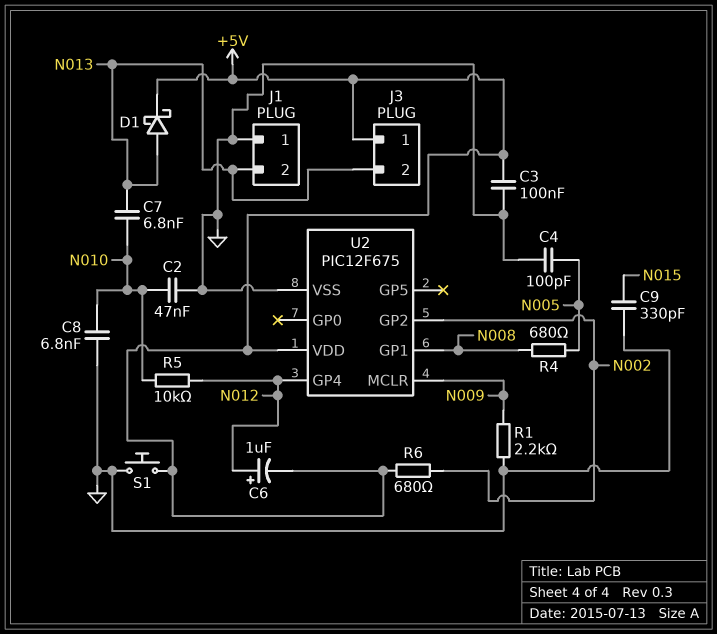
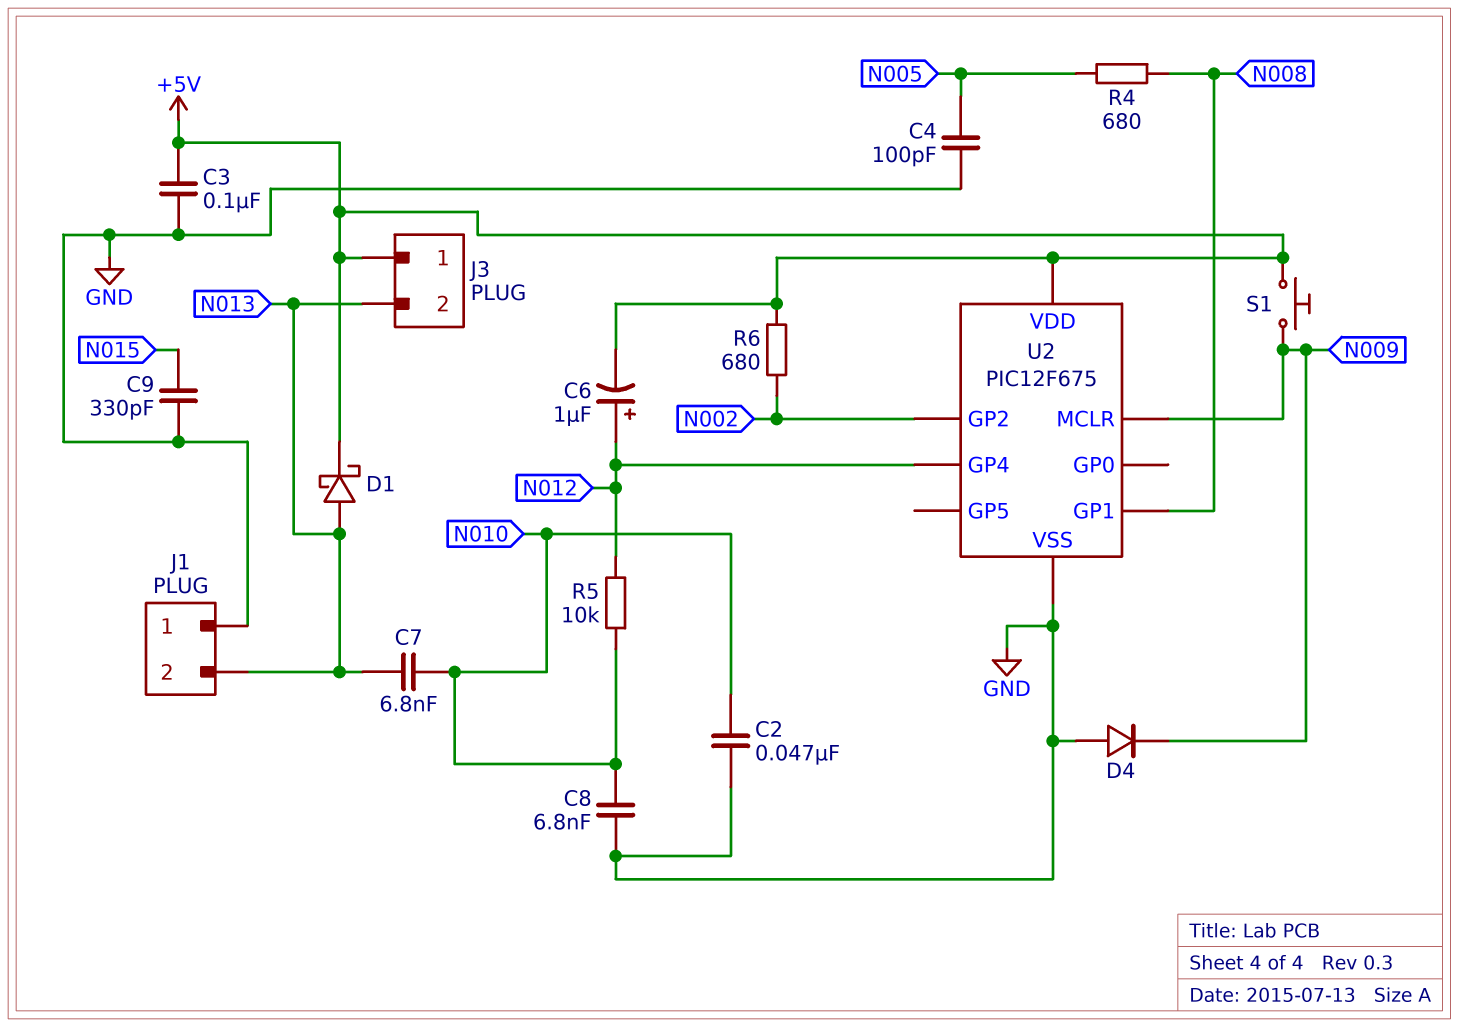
D4: none -> diode (A GND, K N009)
R1: 2.2k (GND, N009) -> none
S1: button (+5V, GND) -> button (+5V, N009)

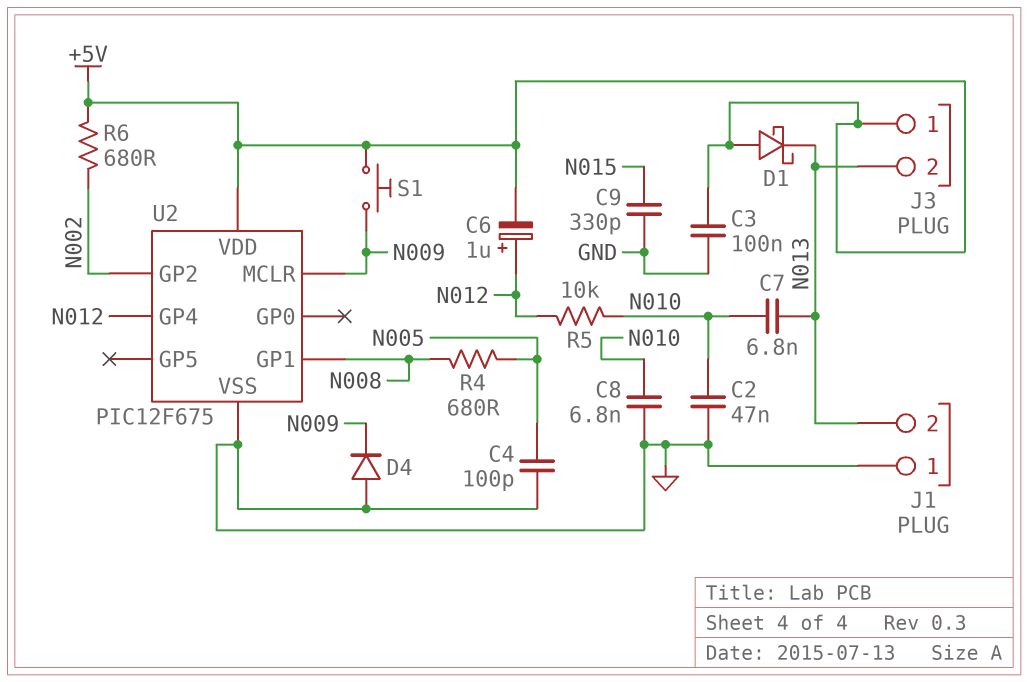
D1: schottky (A N013, K +5V) -> schottky (A +5V, K N013)

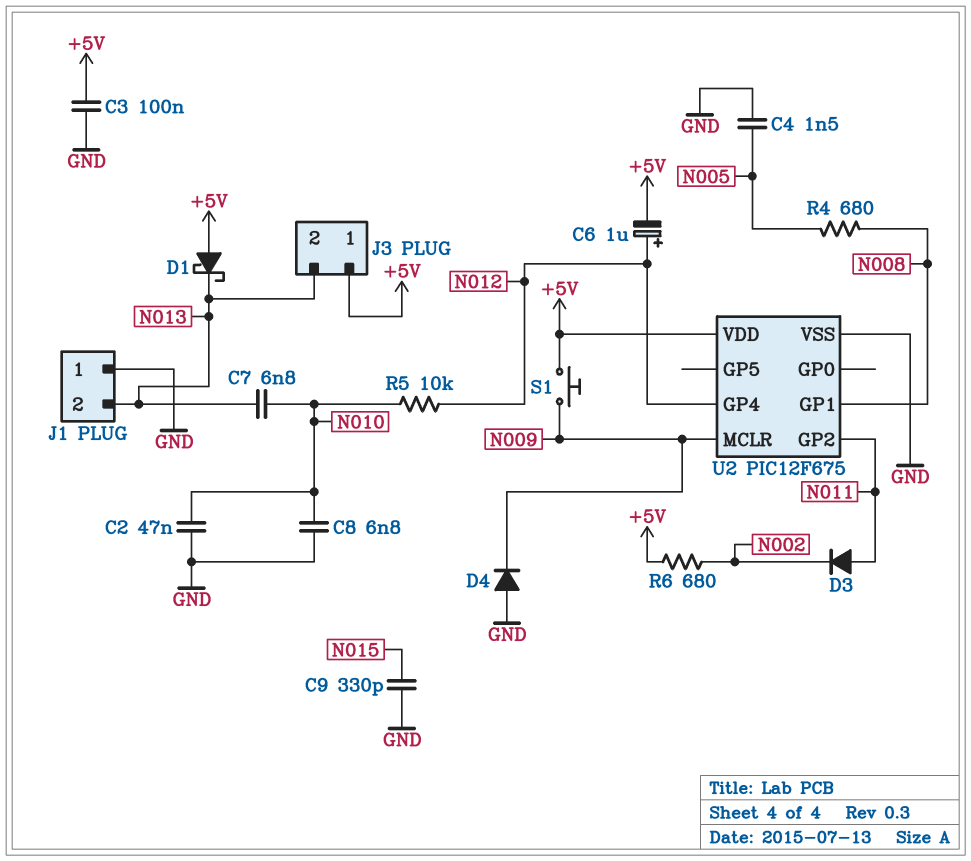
C4: 100pF (GND, N005) -> 1.5nF (GND, N005)
D3: none -> diode (A N011, K N002)
U2 pin GP2: N002 -> N011

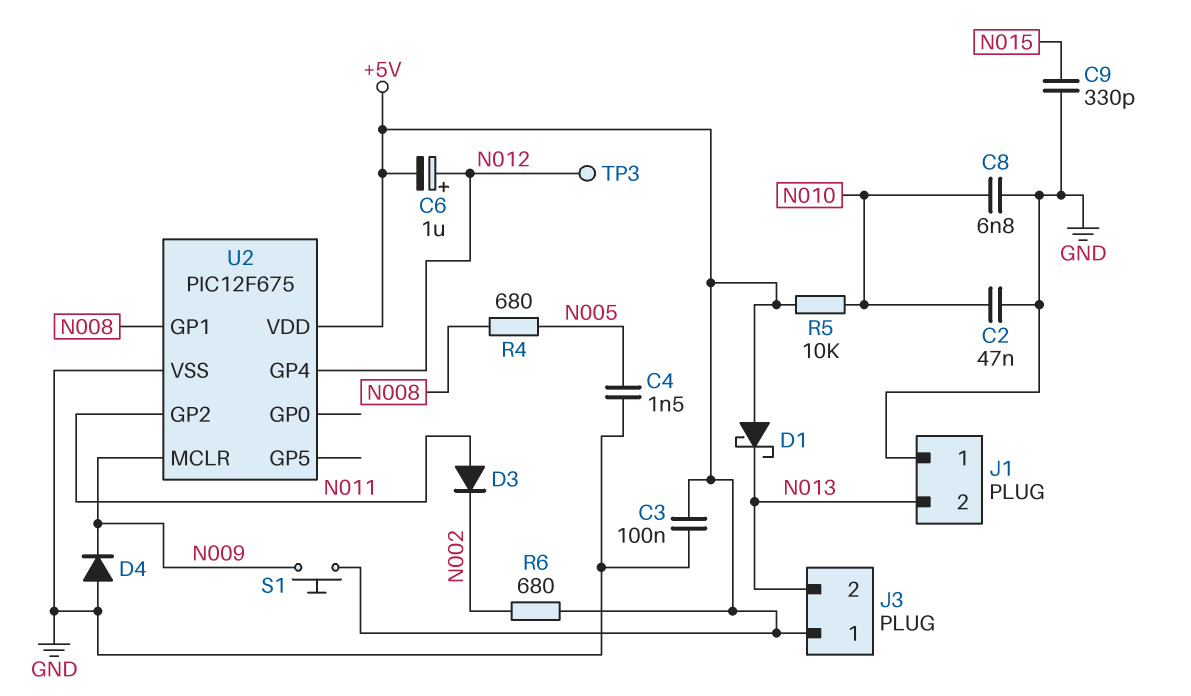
C7: 6.8nF (N010, N013) -> none
R5: 10k (N010, N012) -> 10k (+5V, N010)
TP3: none -> test point (N012)

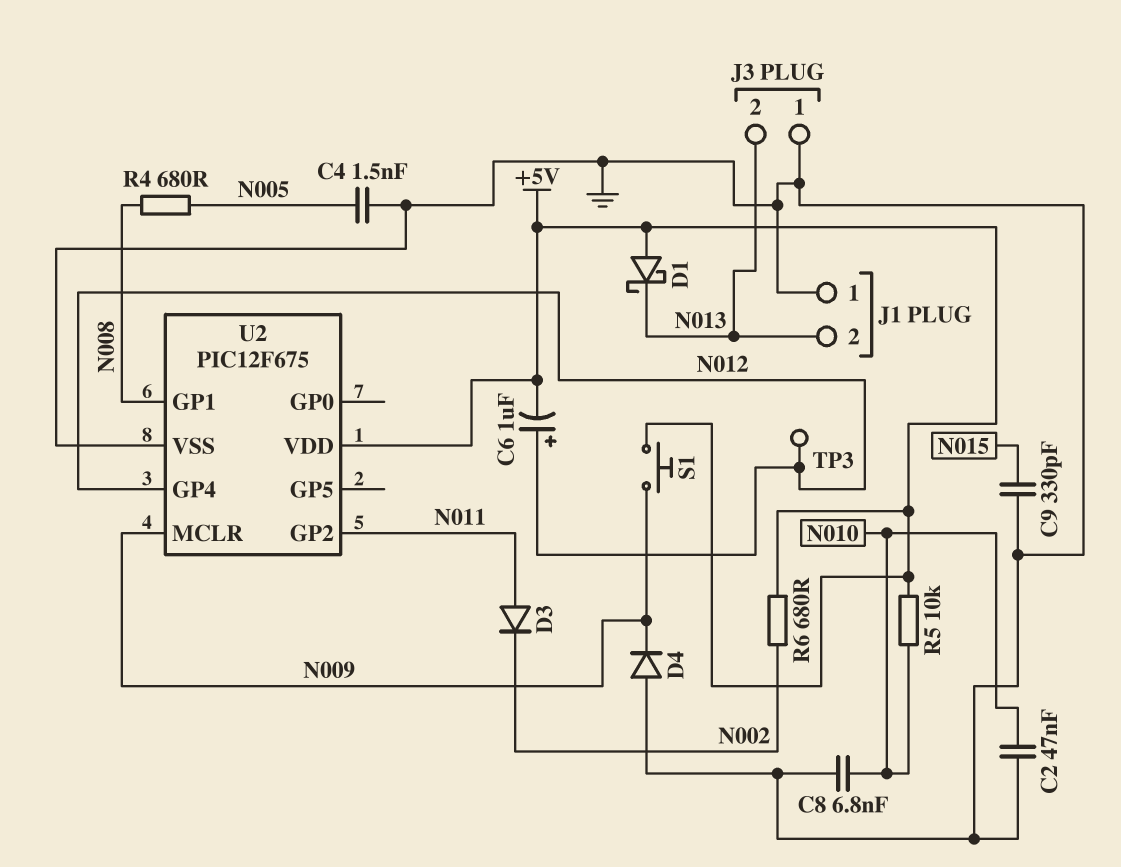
C3: 100nF (+5V, GND) -> none
J3 pin 1: +5V -> GND

